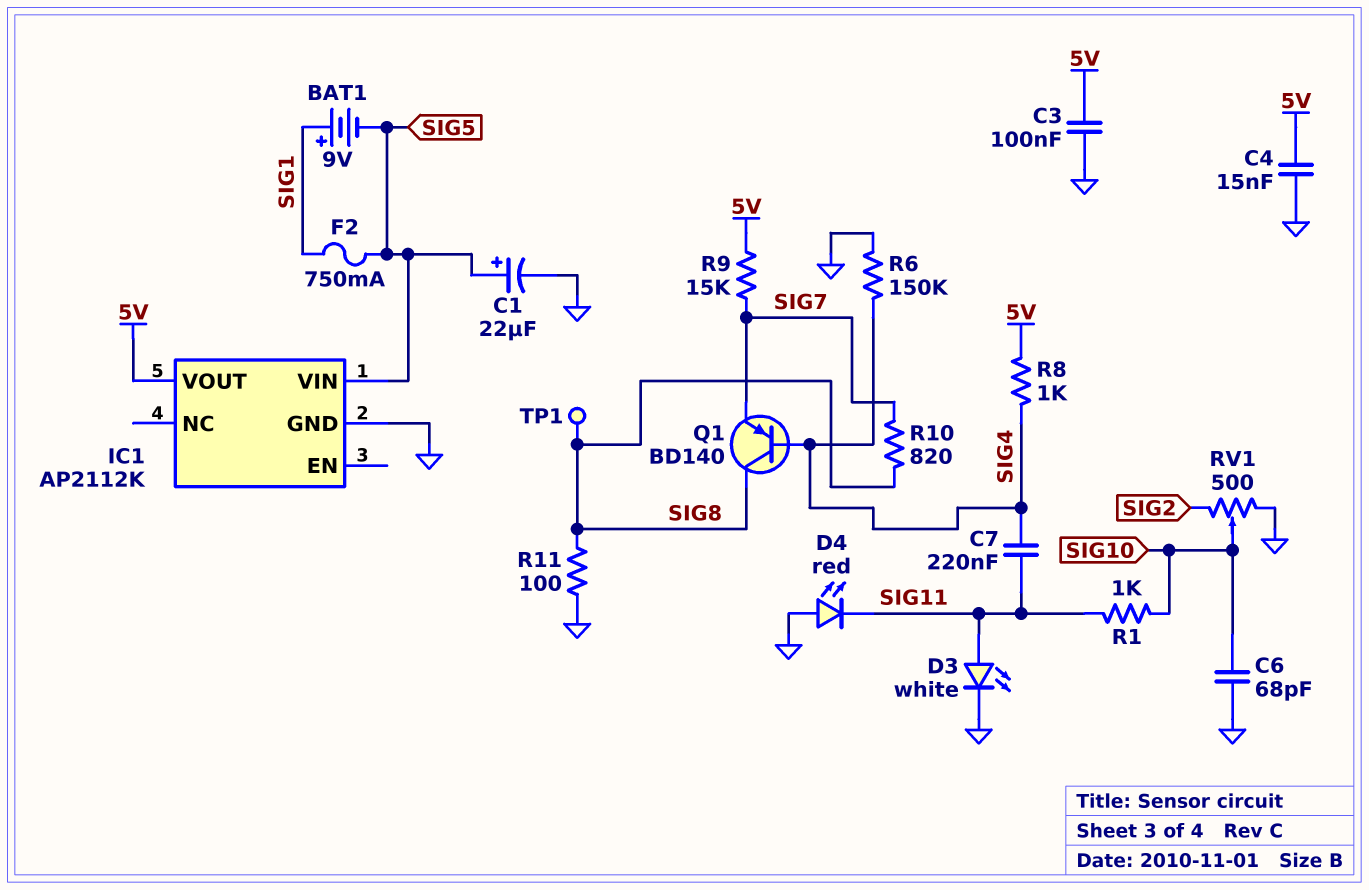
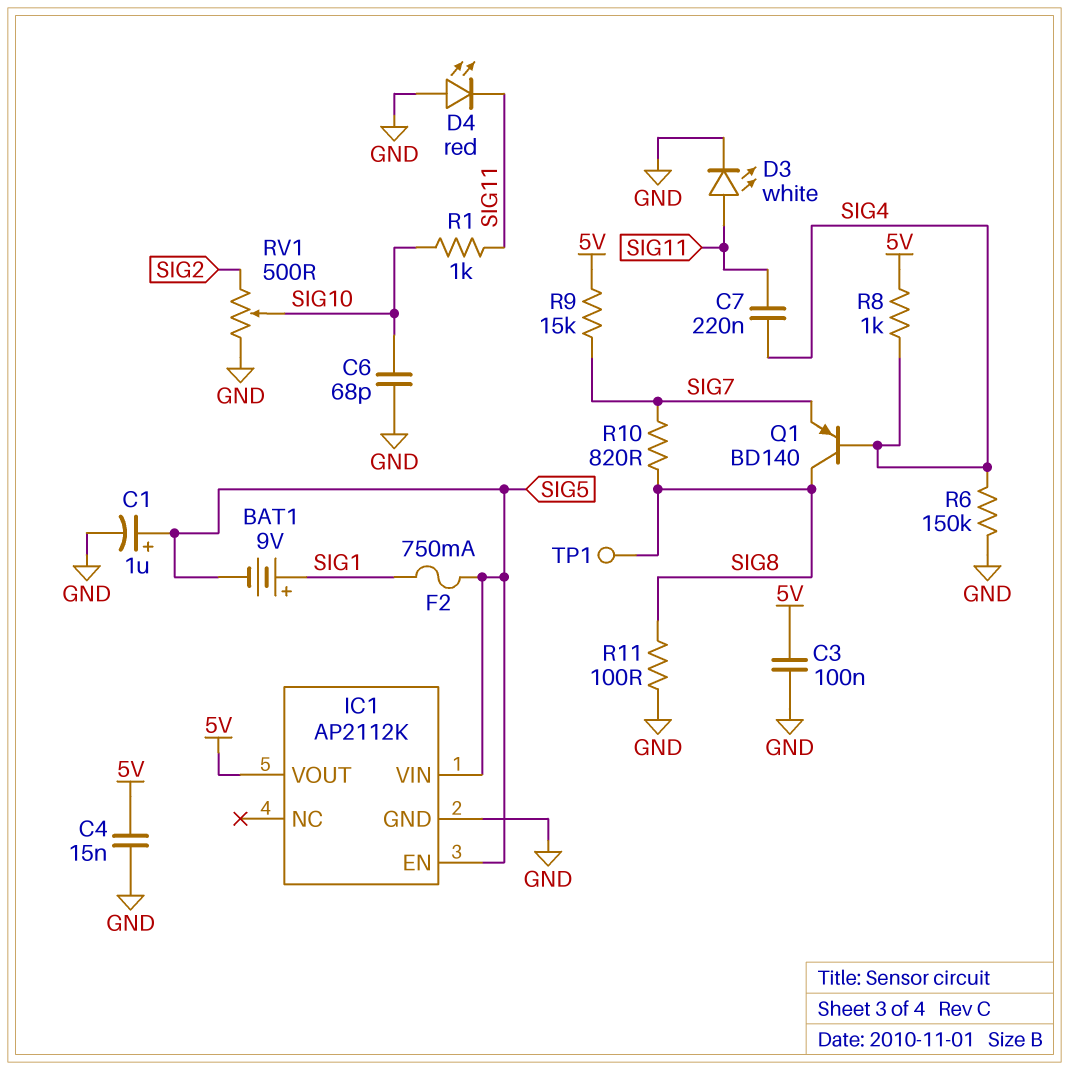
C1: 22uF (plus SIG5, minus GND) -> 1uF (plus SIG5, minus GND)
IC1 pin EN: none -> SIG5

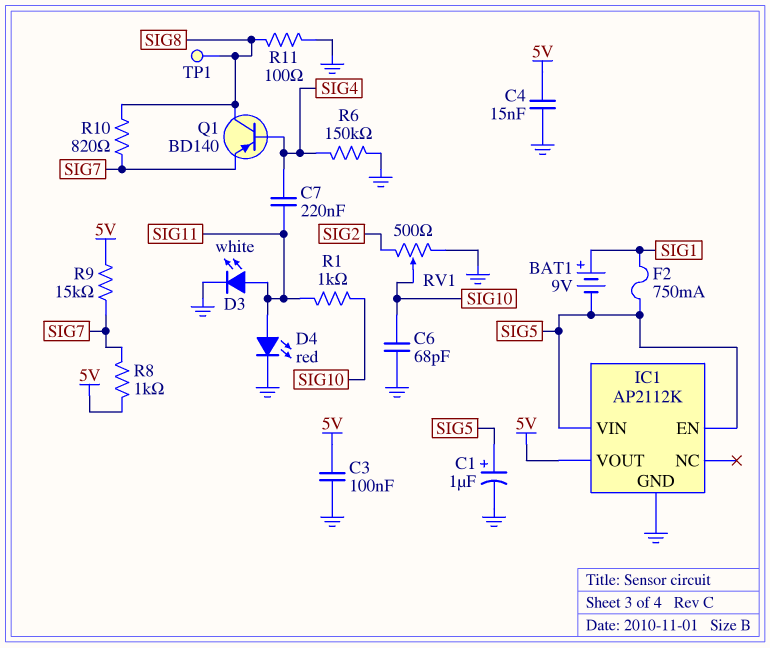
D4: LED red (A GND, K SIG11) -> LED red (A SIG11, K GND)
R8: 1k (5V, SIG4) -> 1k (5V, SIG7)

